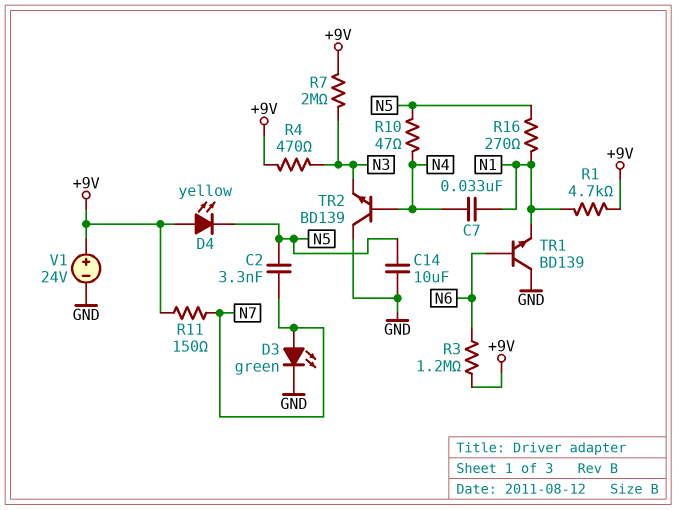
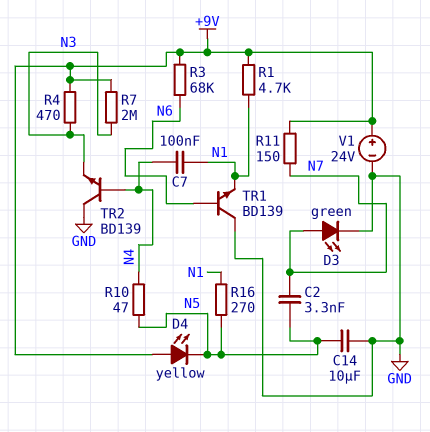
C7: 33nF (N1, N4) -> 100nF (N1, N4)
R3: 1.2M (+9V, N6) -> 68k (+9V, N6)

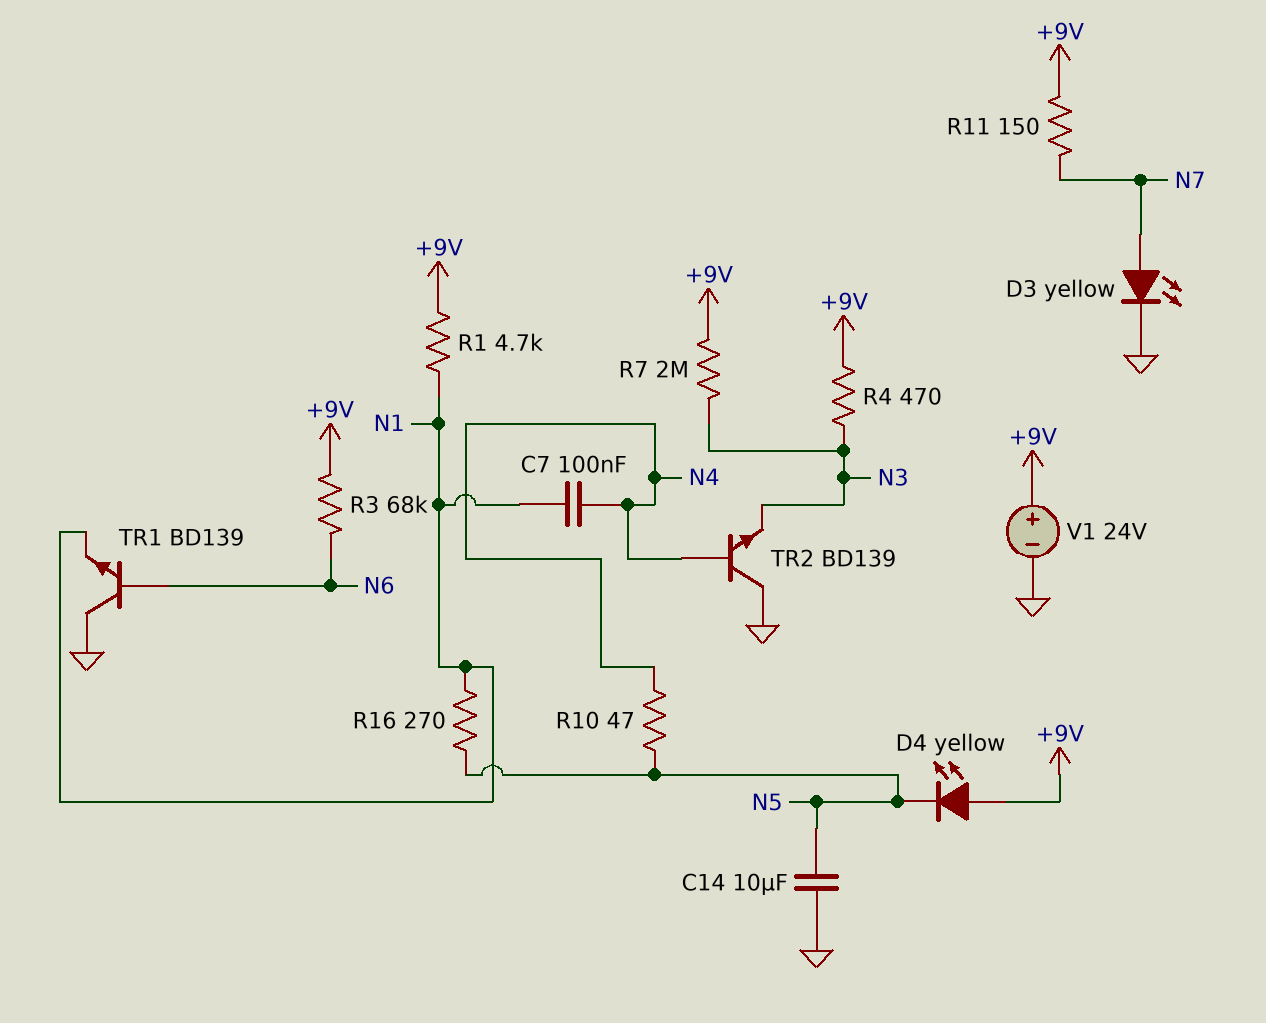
C2: 3.3nF (N5, N7) -> none
D3: LED green (A N7, K GND) -> LED yellow (A N7, K GND)

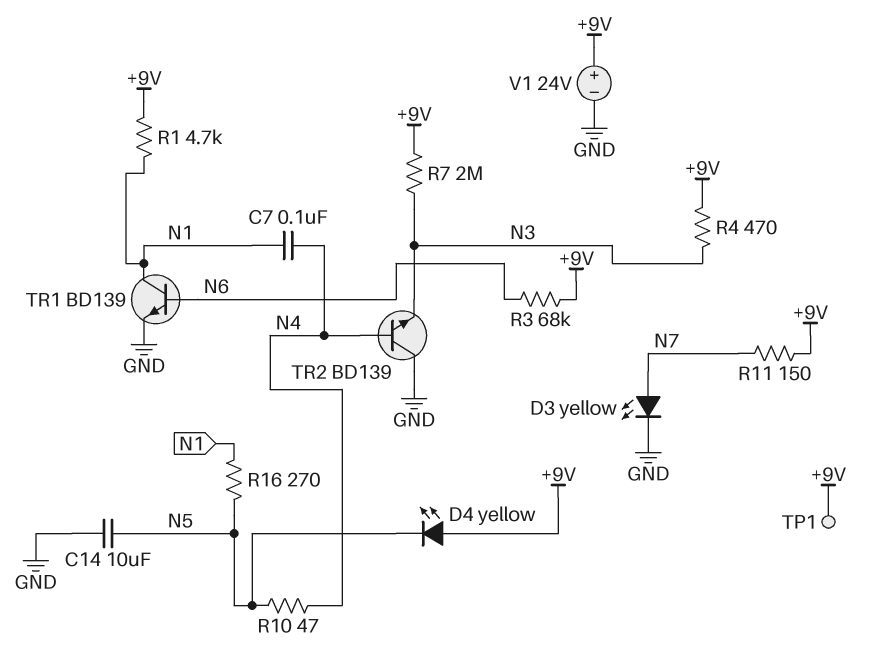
TP1: none -> test point (+9V)
TR1: NPN BD139 (B N6, C GND, E N1) -> NPN BD139 (B N6, C N1, E GND)

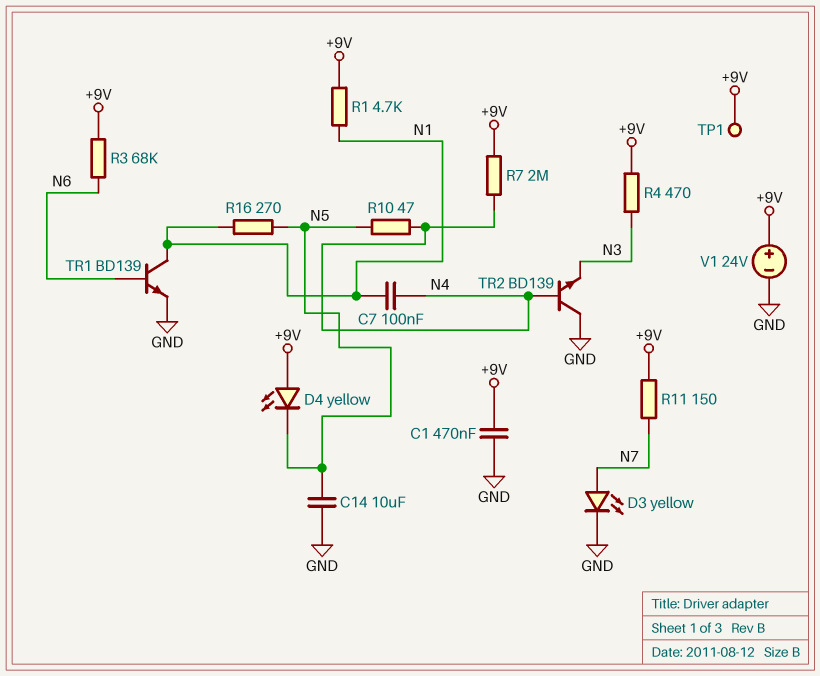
C1: none -> 470nF (+9V, GND)
R7: 2M (+9V, N3) -> 2M (+9V, N4)

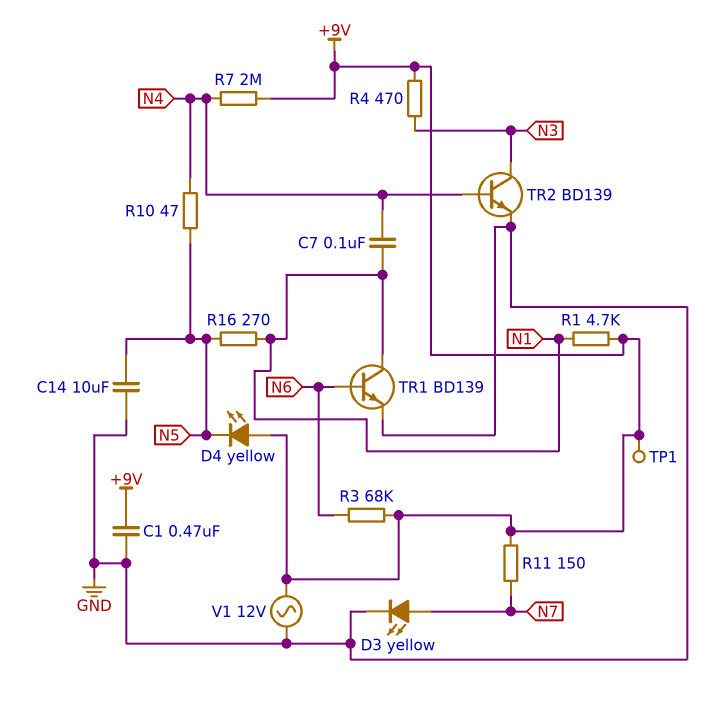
TR2: NPN BD139 (B N4, C GND, E N3) -> NPN BD139 (B N4, C N3, E GND)
V1: 24V (plus +9V, minus GND) -> AC 12V (+9V, GND)

